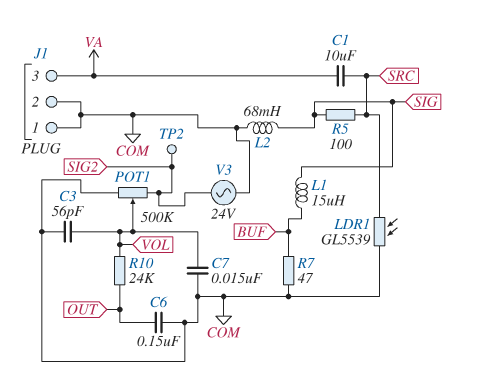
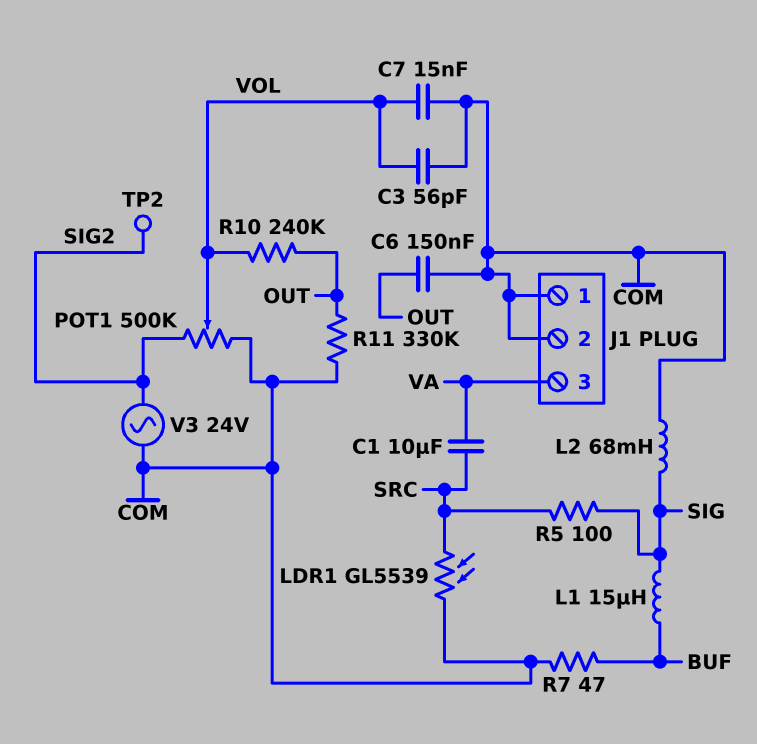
R10: 24k (OUT, VOL) -> 240k (OUT, VOL)
R11: none -> 330k (COM, OUT)

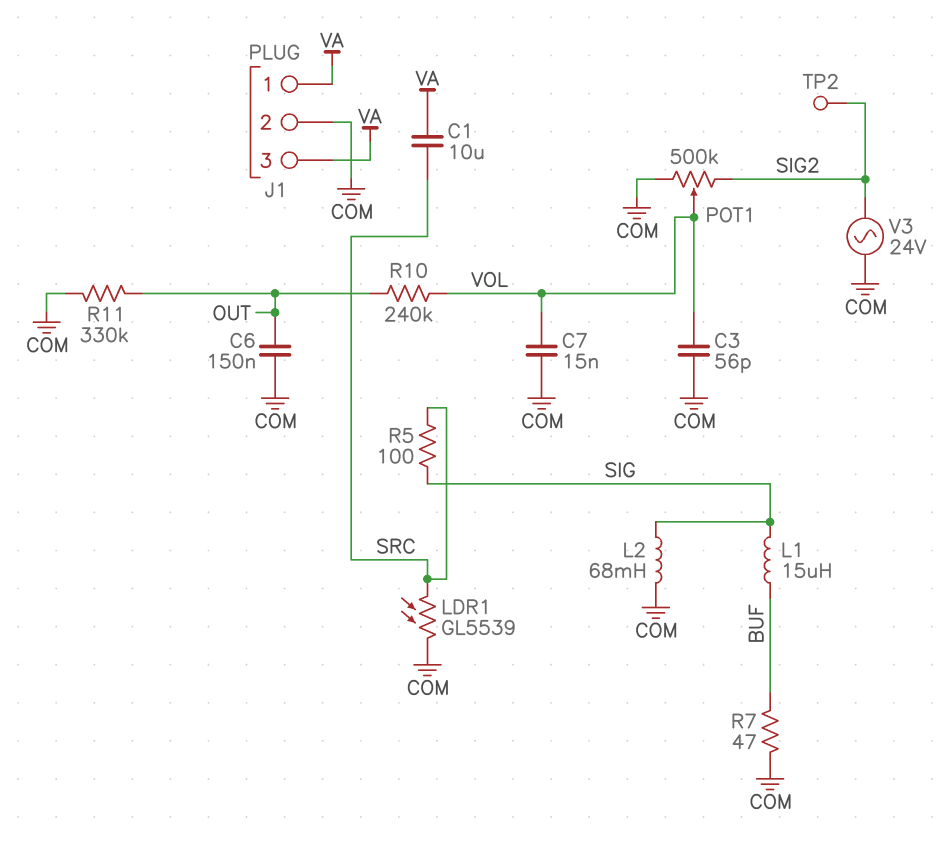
J1 pin 1: COM -> VA

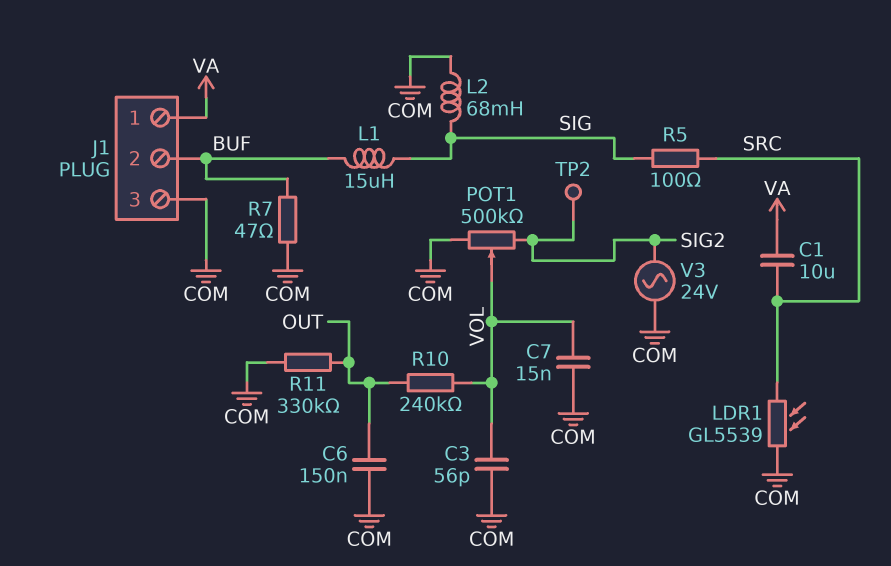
J1 pin 2: COM -> BUF
J1 pin 3: VA -> COM

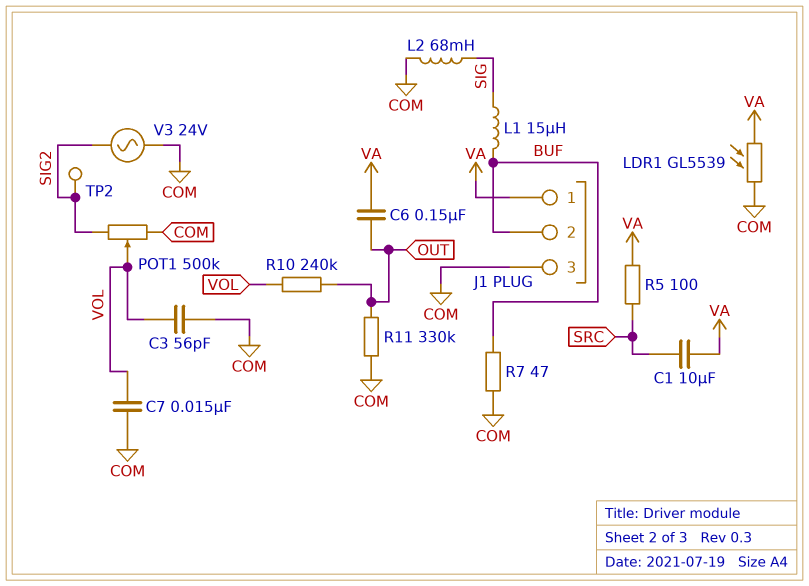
C6: 150nF (COM, OUT) -> 150nF (OUT, VA)
LDR1: GL5539 (COM, SRC) -> GL5539 (COM, VA)
R5: 100 (SIG, SRC) -> 100 (SRC, VA)

